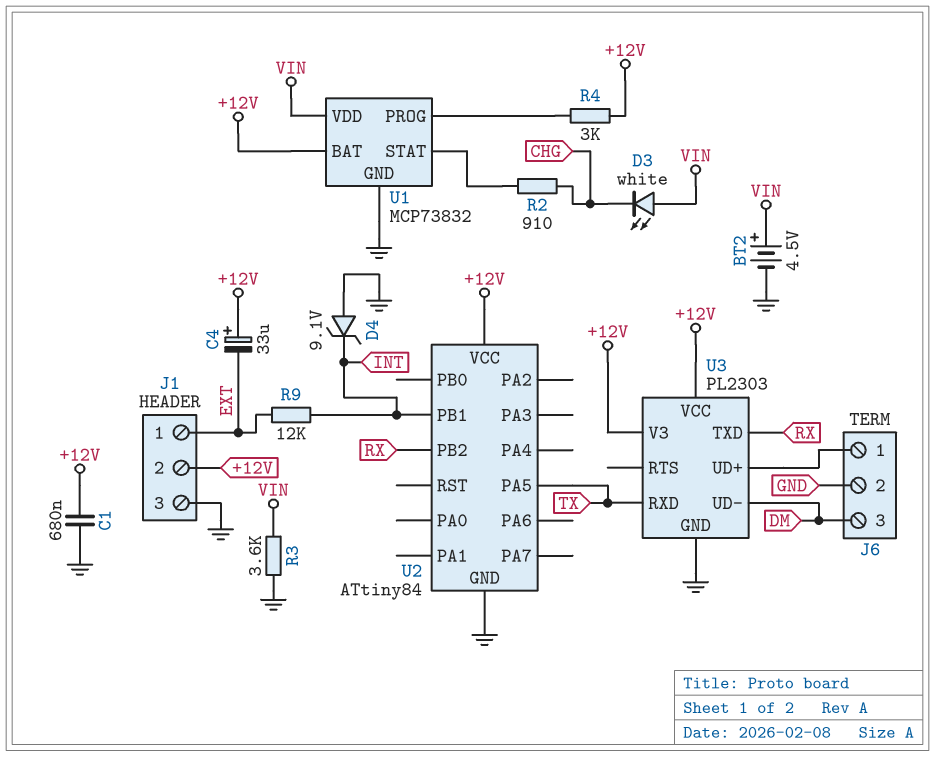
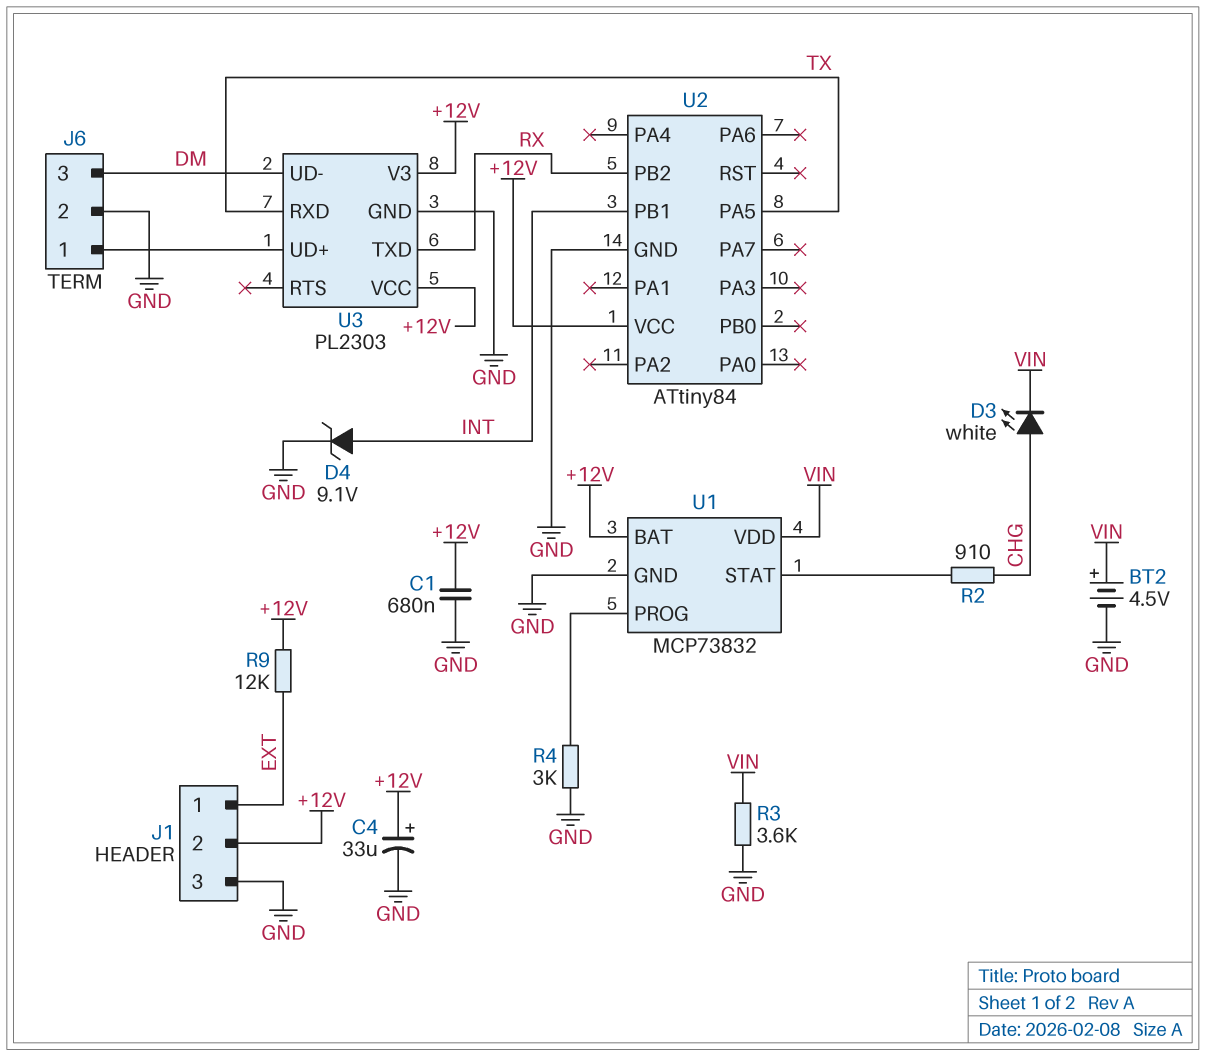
C4: 33uF (plus +12V, minus EXT) -> 33uF (plus +12V, minus GND)
D3: LED white (A VIN, K CHG) -> LED white (A CHG, K VIN)
D4: zener 9.1V (A GND, K INT) -> zener 9.1V (A INT, K GND)
R4: 3k (+12V, U1/PROG) -> 3k (GND, U1/PROG)
R9: 12k (EXT, INT) -> 12k (+12V, EXT)

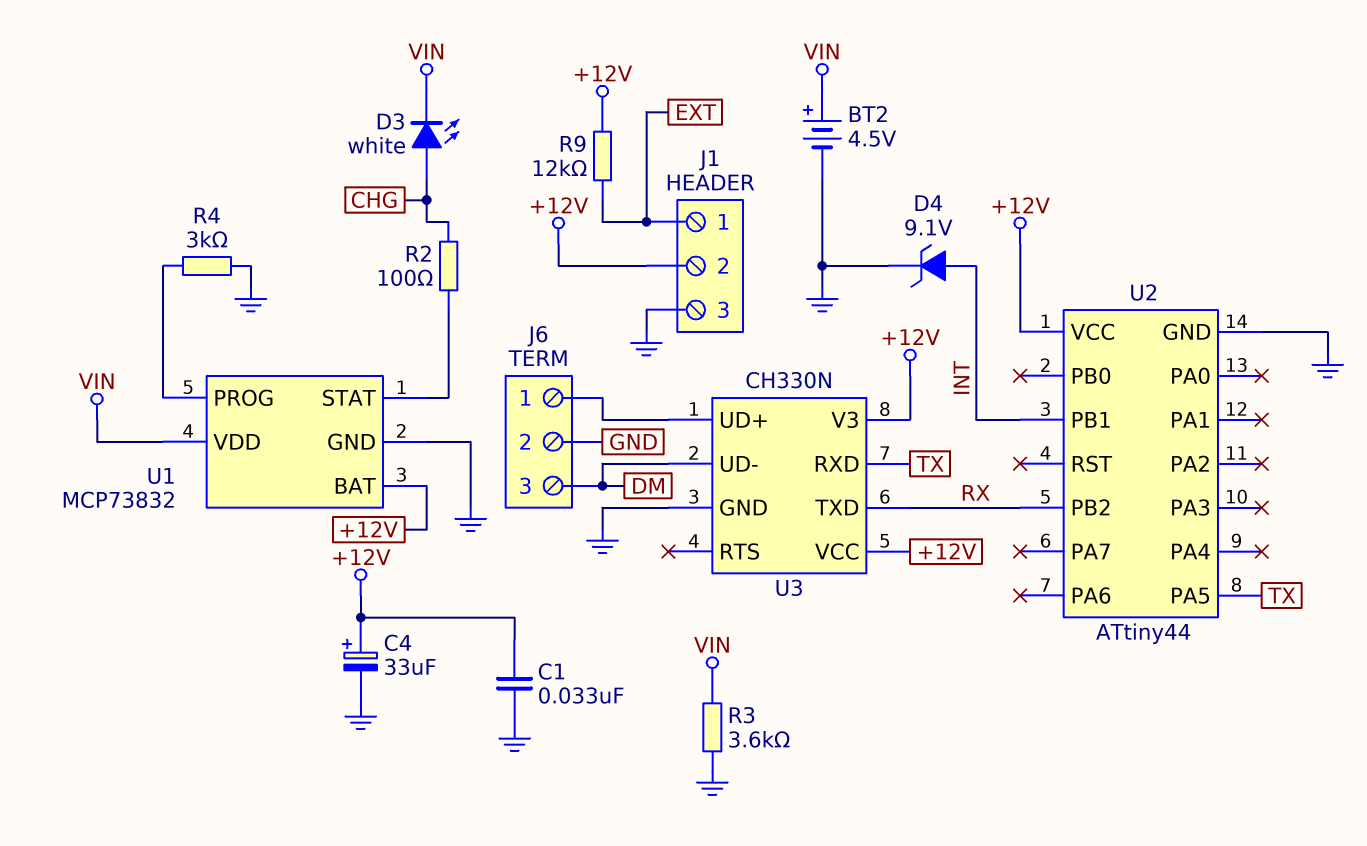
C1: 680nF (+12V, GND) -> 33nF (+12V, GND)
R2: 910 (CHG, U1/STAT) -> 100 (CHG, U1/STAT)
U2: ATtiny84 -> ATtiny44
U3: PL2303 -> CH330N

